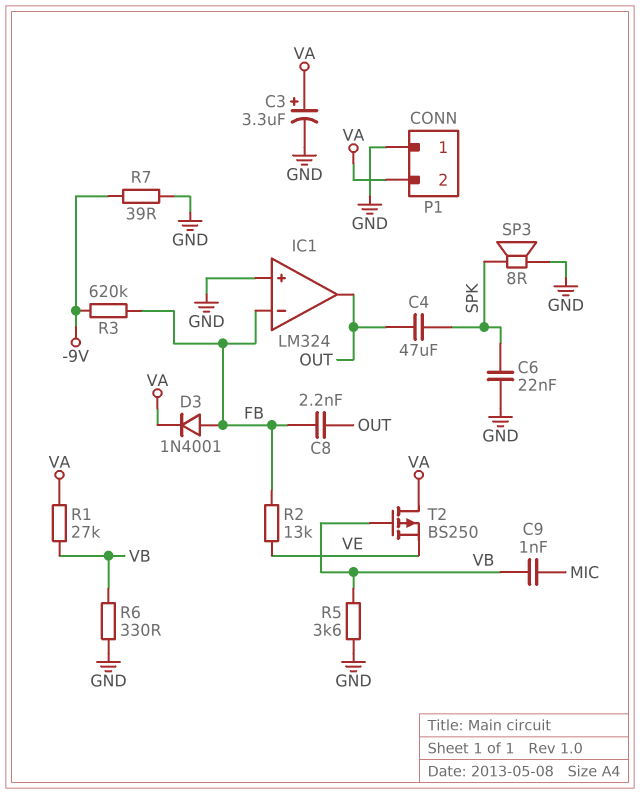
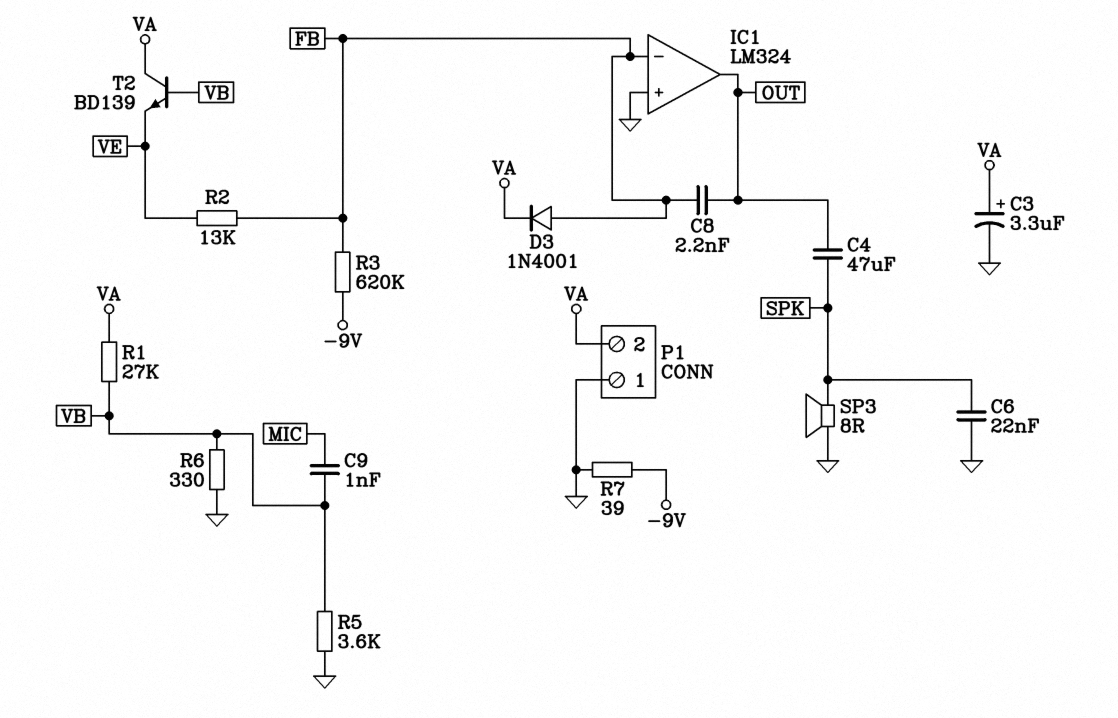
T2: PMOS BS250 (G VB, D VA, S VE) -> NPN BD139 (B VB, C VA, E VE)

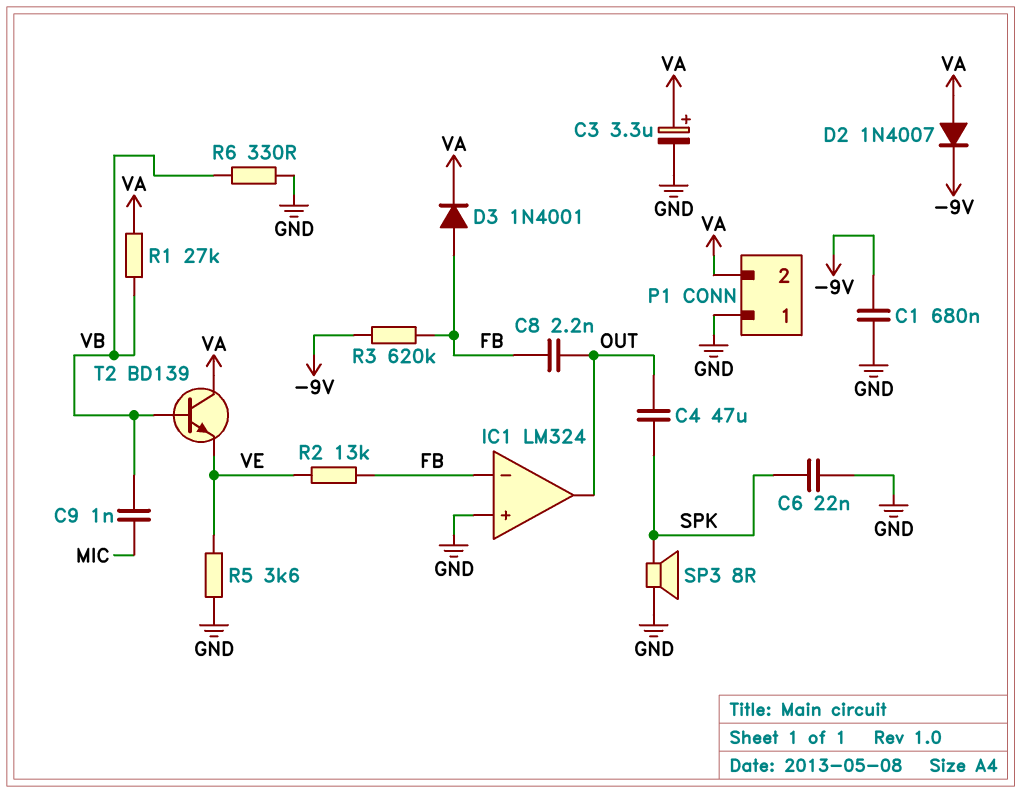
C1: none -> 680nF (-9V, GND)
D2: none -> diode 1N4007 (A VA, K -9V)
R5: 3.6k (GND, VB) -> 3.6k (GND, VE)
R7: 39 (-9V, GND) -> none

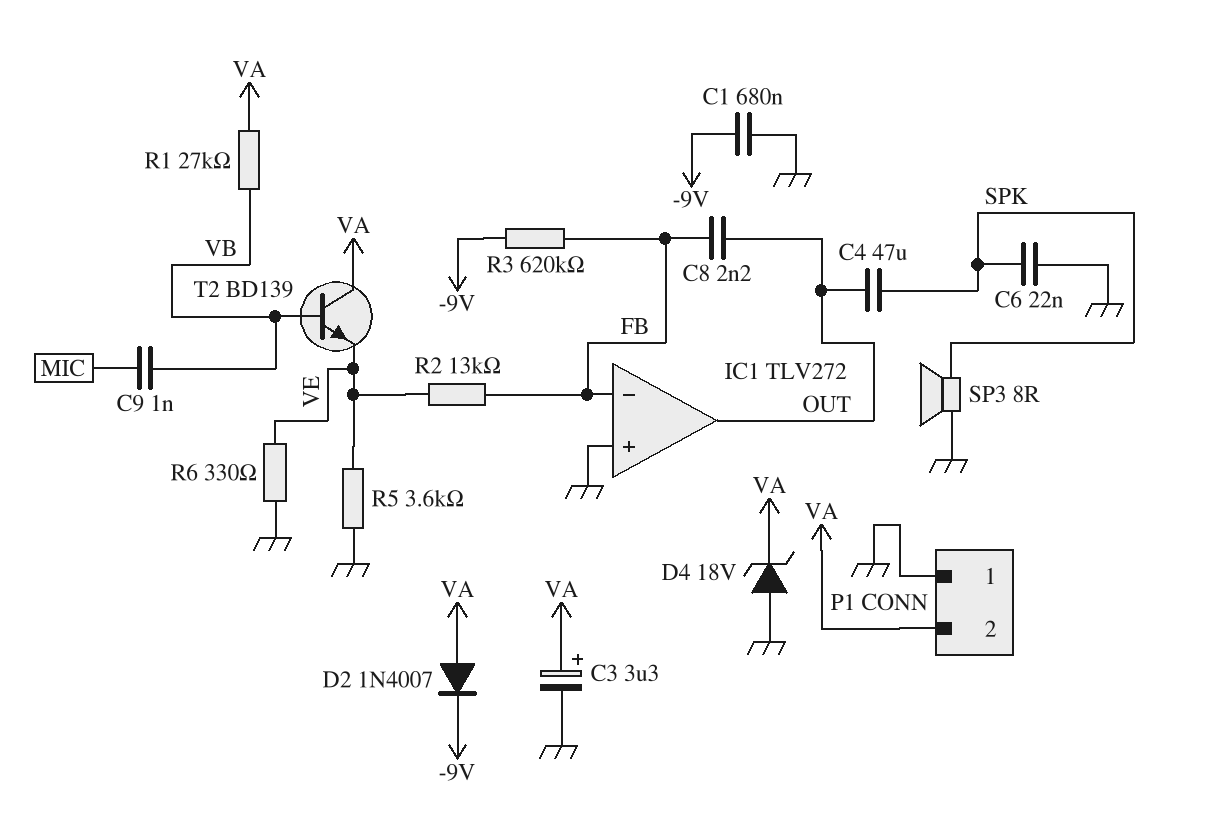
D3: diode 1N4001 (A FB, K VA) -> none
D4: none -> zener 18V (A GND, K VA)
IC1: LM324 -> TLV272
R6: 330 (GND, VB) -> 330 (GND, VE)

